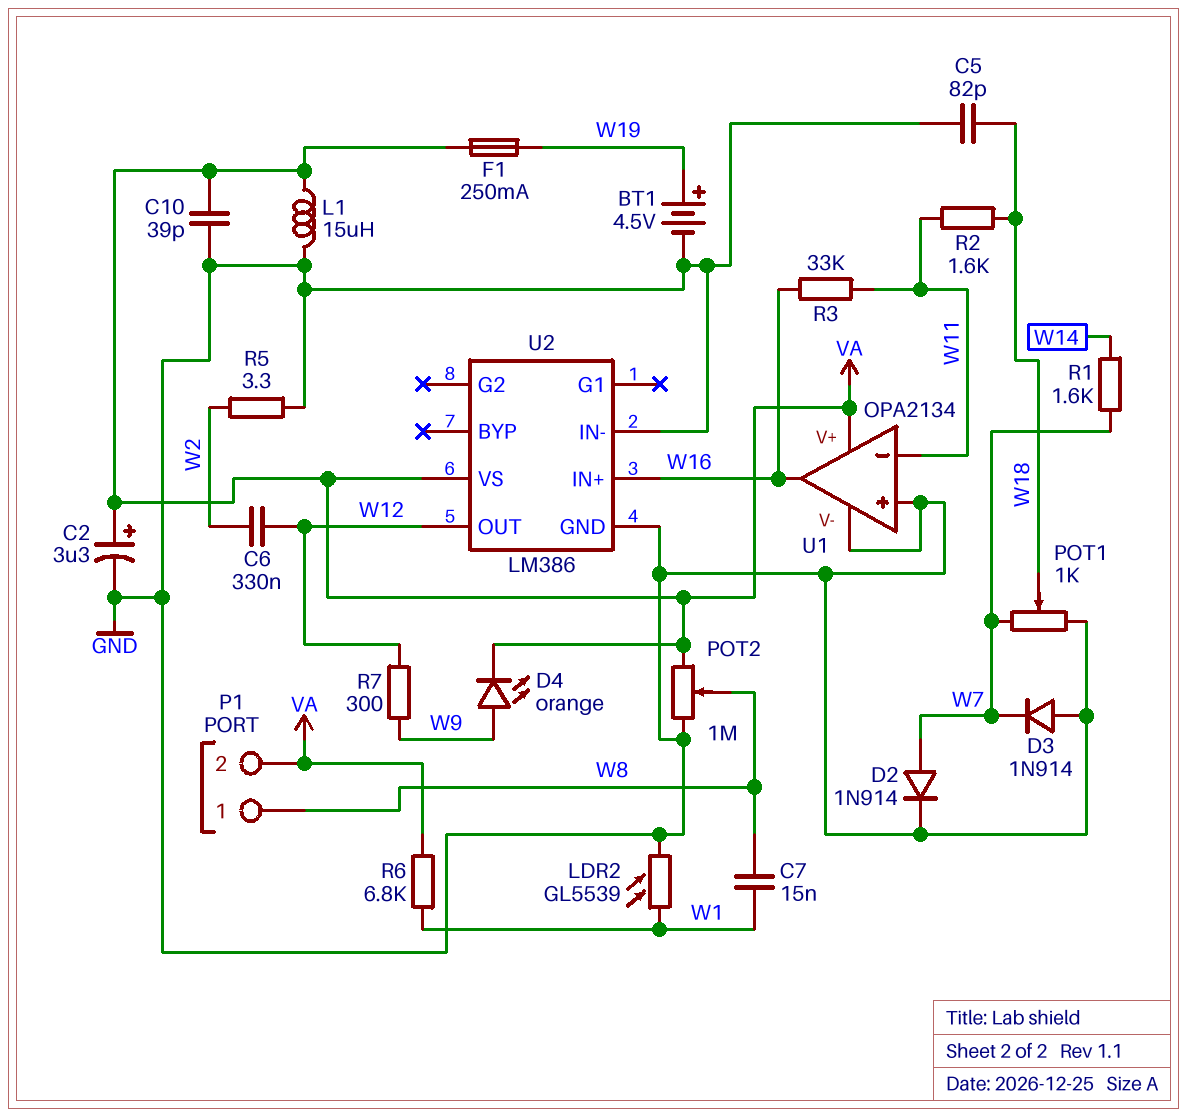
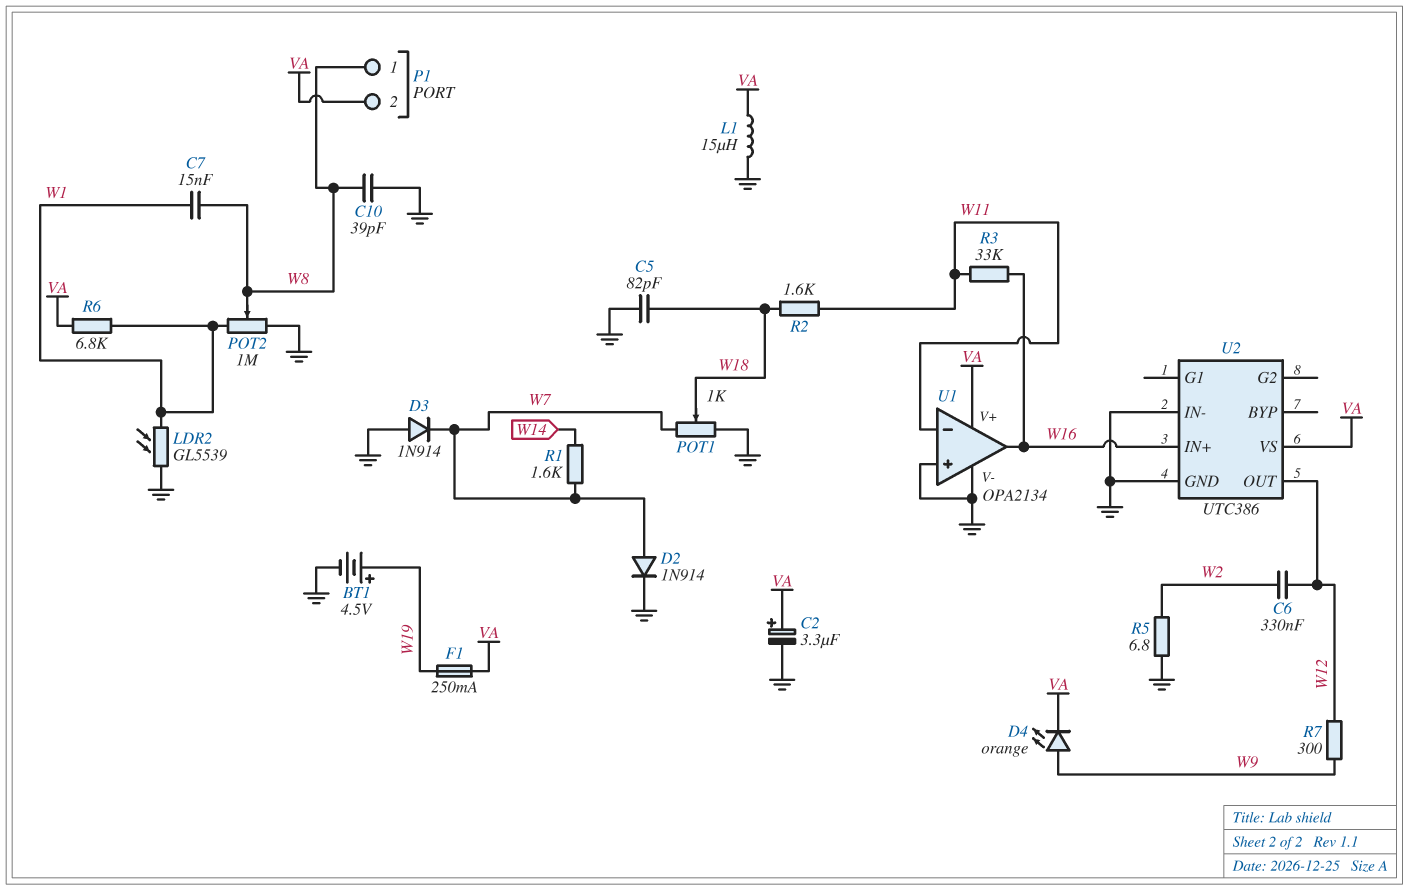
C10: 39pF (GND, VA) -> 39pF (GND, W8)
POT2: 1M (GND, VA, wiper W8) -> 1M (GND, W1, wiper W8)
R5: 3.3 (GND, W2) -> 6.8 (GND, W2)
U2: LM386 -> UTC386

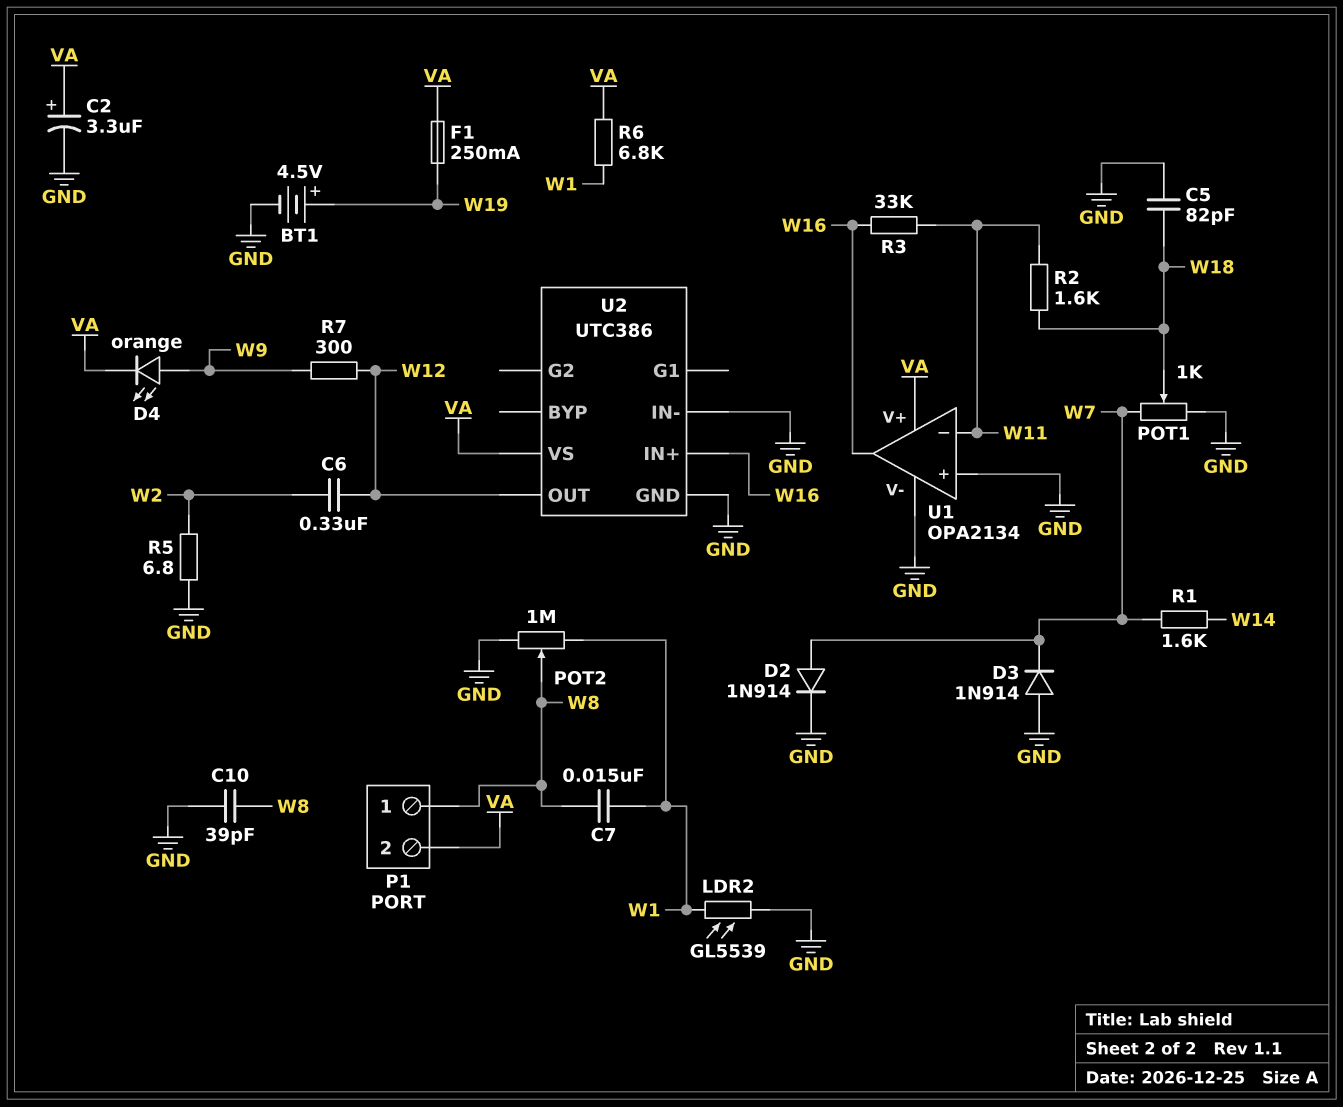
L1: 15uH (GND, VA) -> none

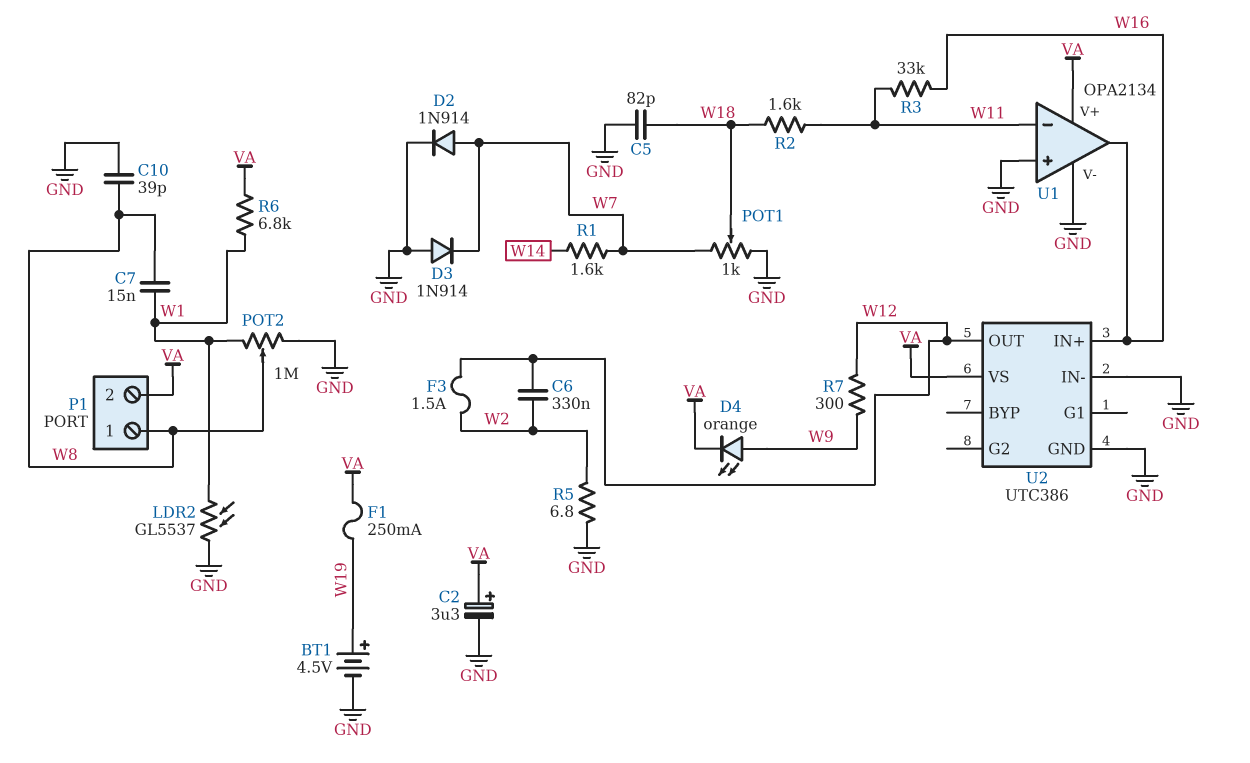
F3: none -> 1.5A (W2, W12)
LDR2: GL5539 (GND, W1) -> GL5537 (GND, W1)

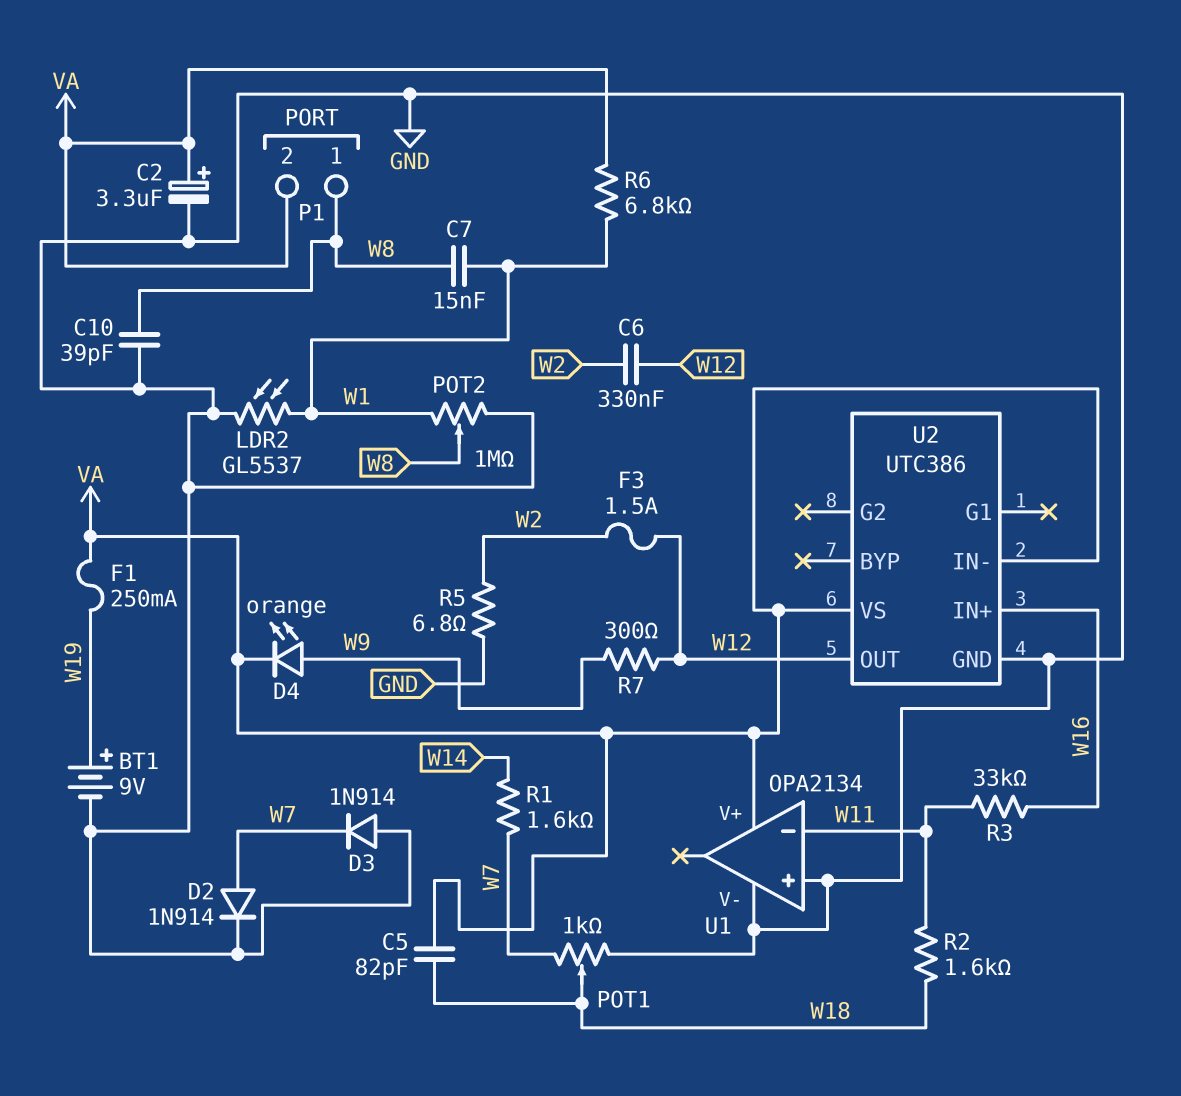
BT1: 4.5V (plus W19, minus GND) -> 9V (plus W19, minus GND)
C5: 82pF (GND, W18) -> 82pF (VA, W18)
U1 pin out: W16 -> none
U2 pin IN-: GND -> VA

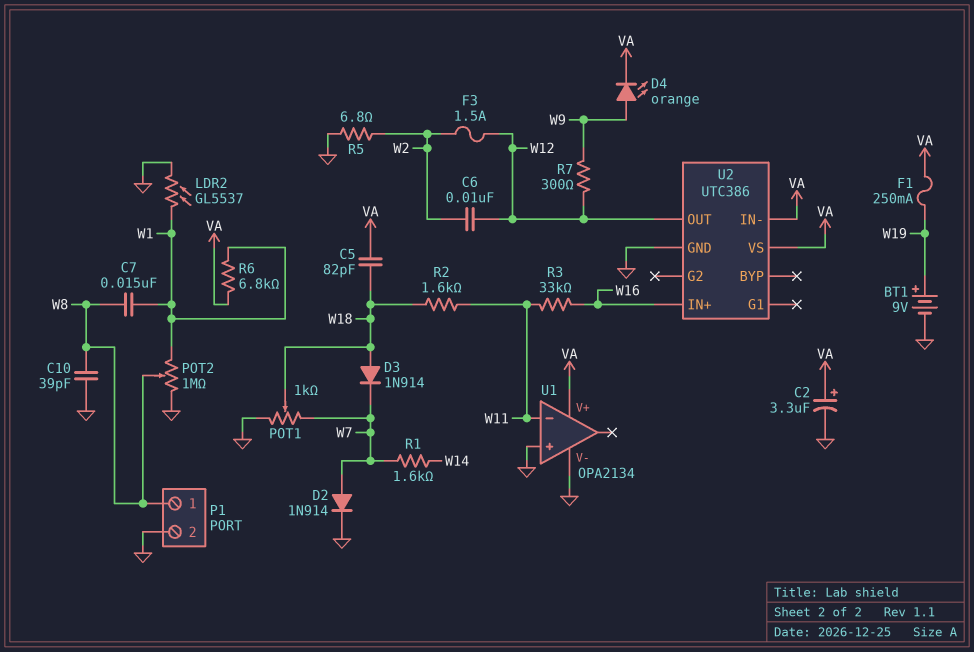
C6: 330nF (W2, W12) -> 10nF (W2, W12)
D3: diode 1N914 (A GND, K W7) -> diode 1N914 (A W18, K W7)
P1 pin 2: VA -> GND

